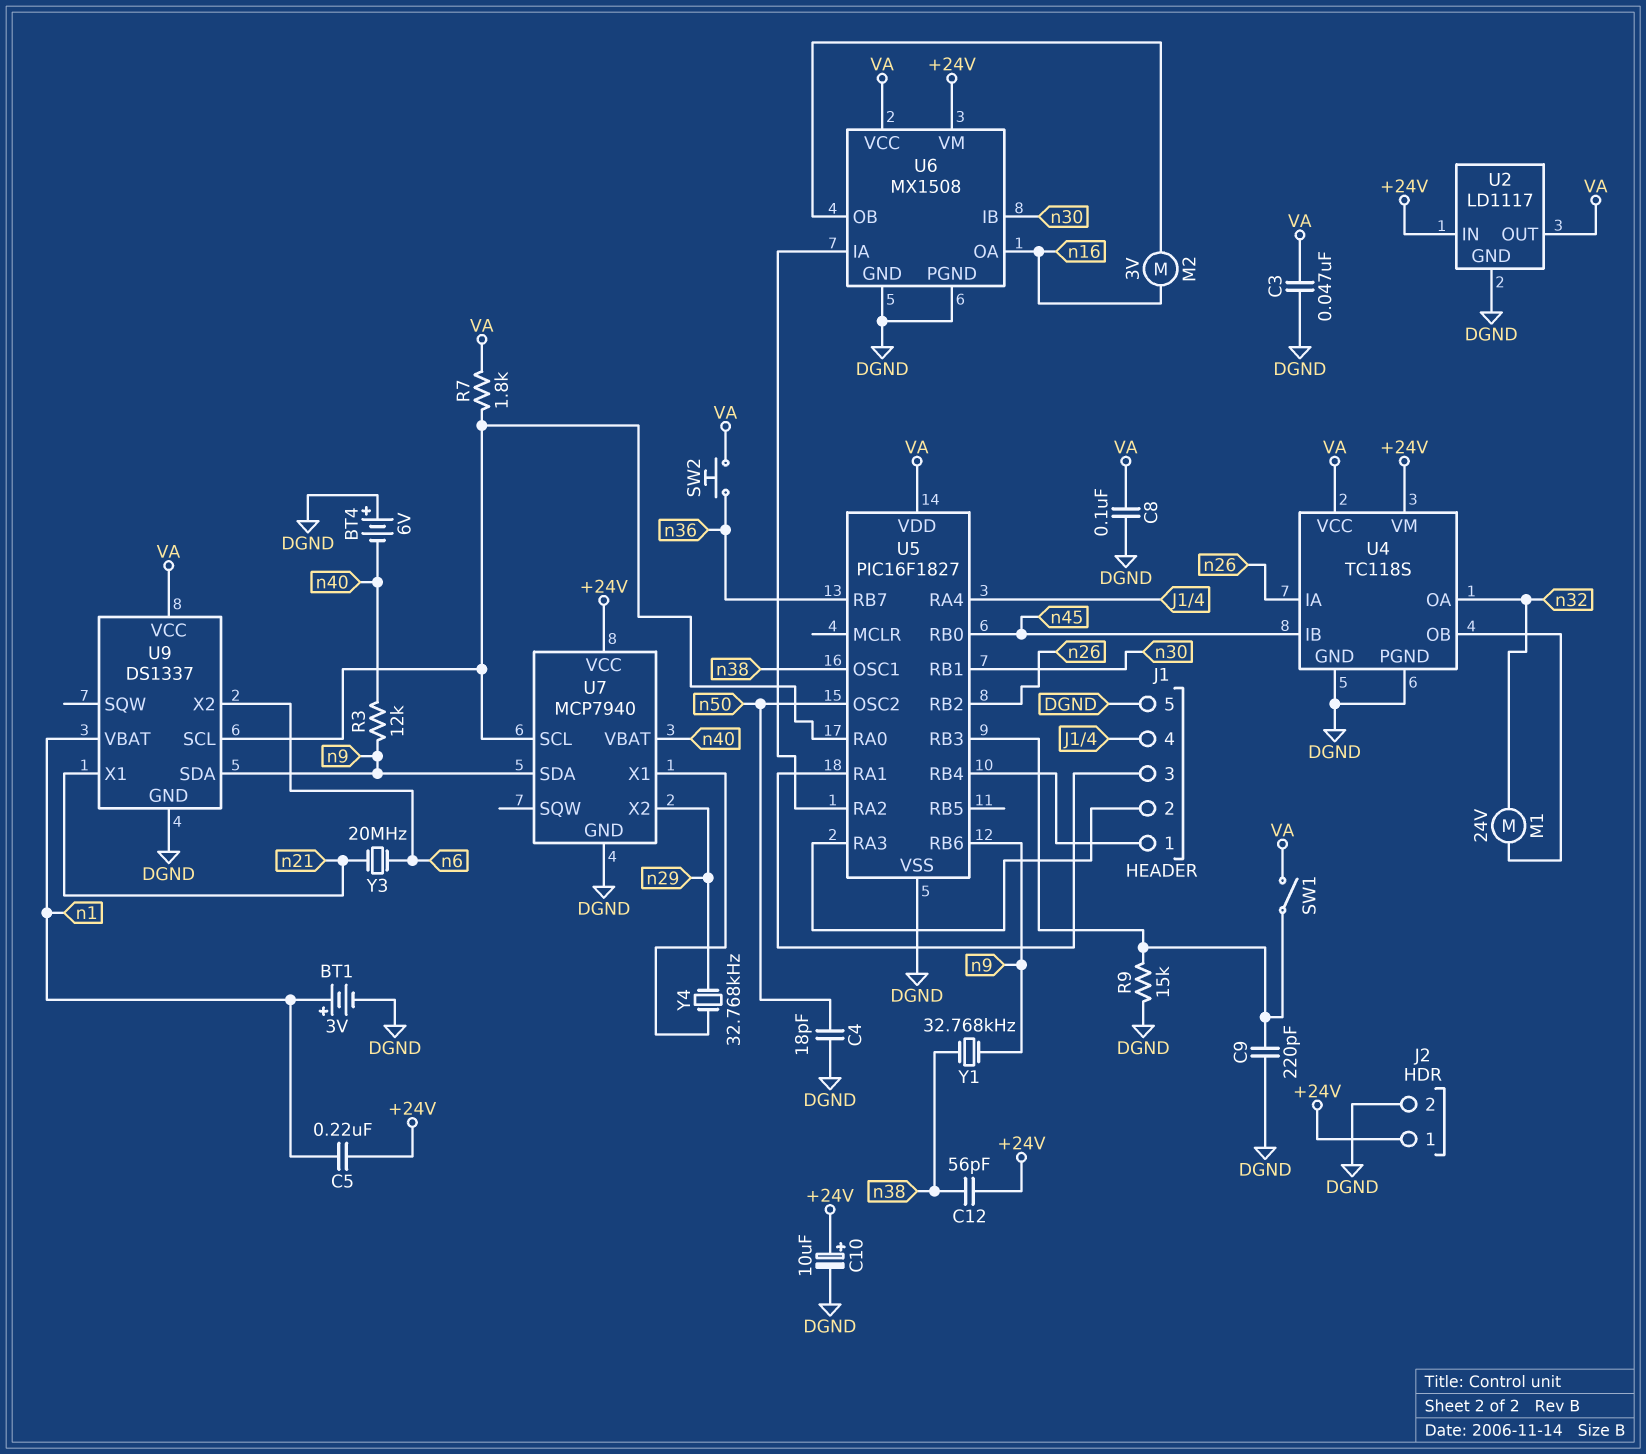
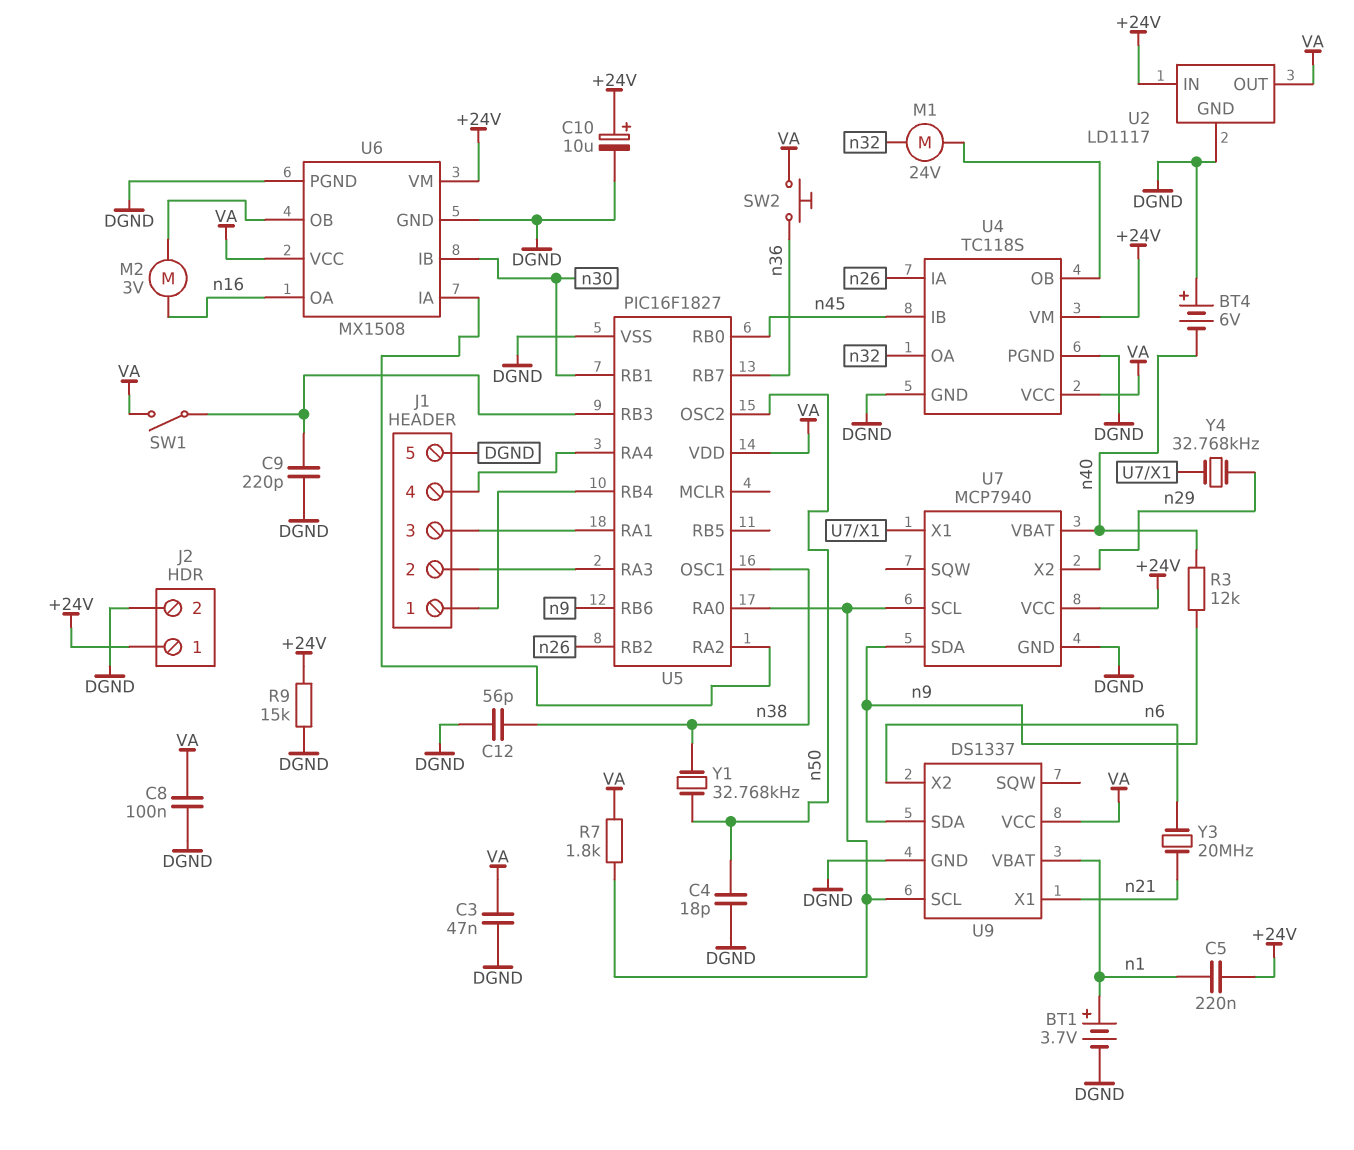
BT1: 3V (plus n1, minus DGND) -> 3.7V (plus n1, minus DGND)
C12: 56pF (+24V, n38) -> 56pF (DGND, n38)
R9: 15k (DGND, U5/RB3) -> 15k (+24V, DGND)
Y1: 32.768kHz (n9, n38) -> 32.768kHz (n38, n50)

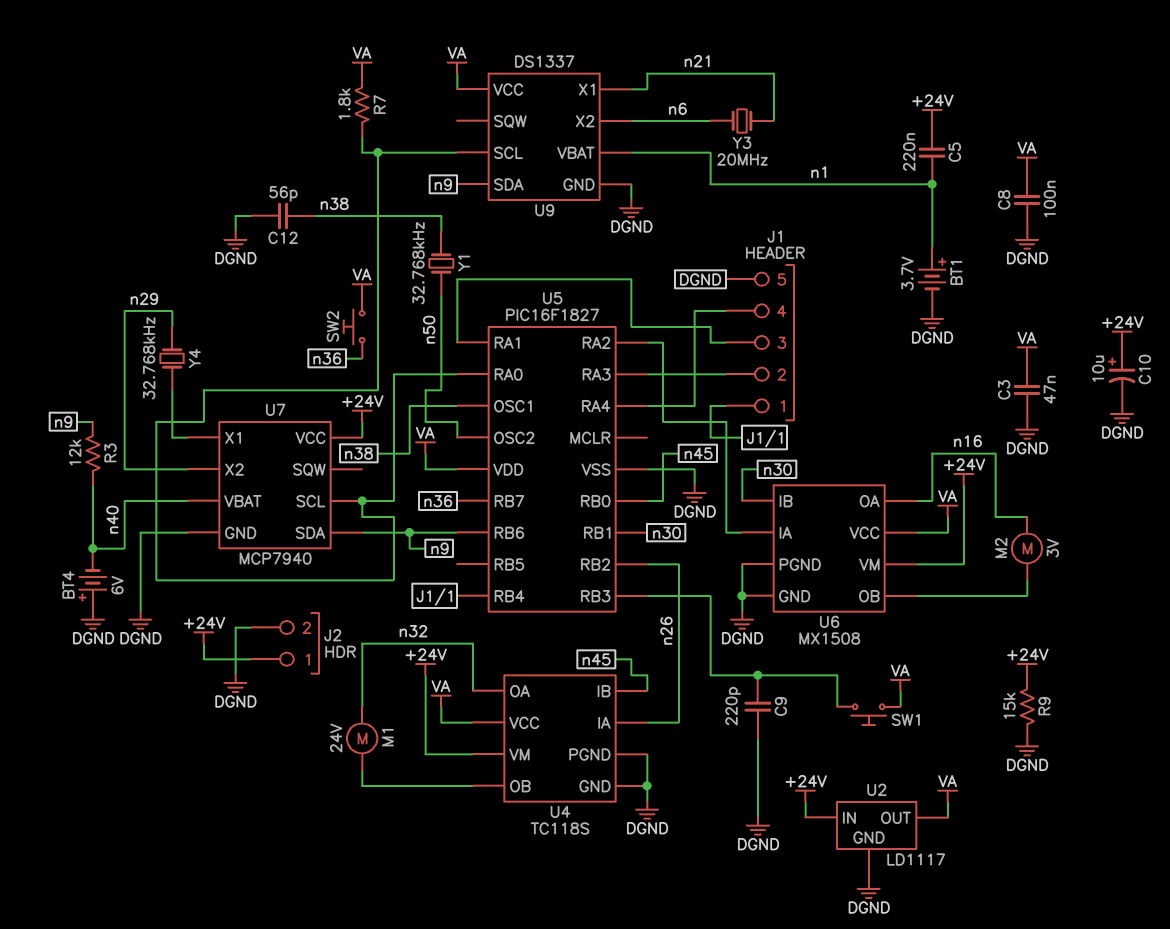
C4: 18pF (DGND, n50) -> none
SW1: switch (U5/RB3, VA) -> button (U5/RB3, VA)

